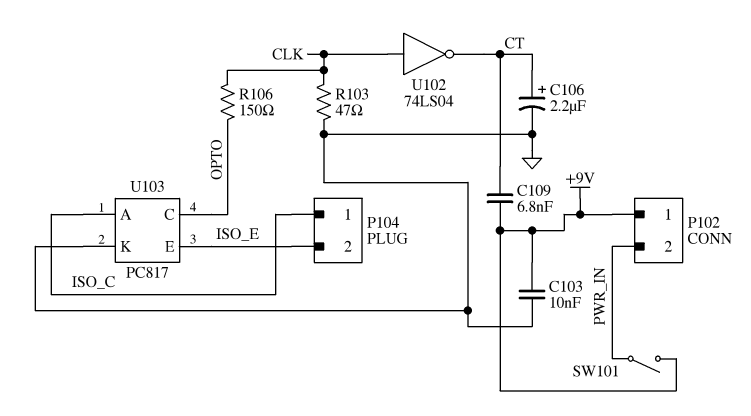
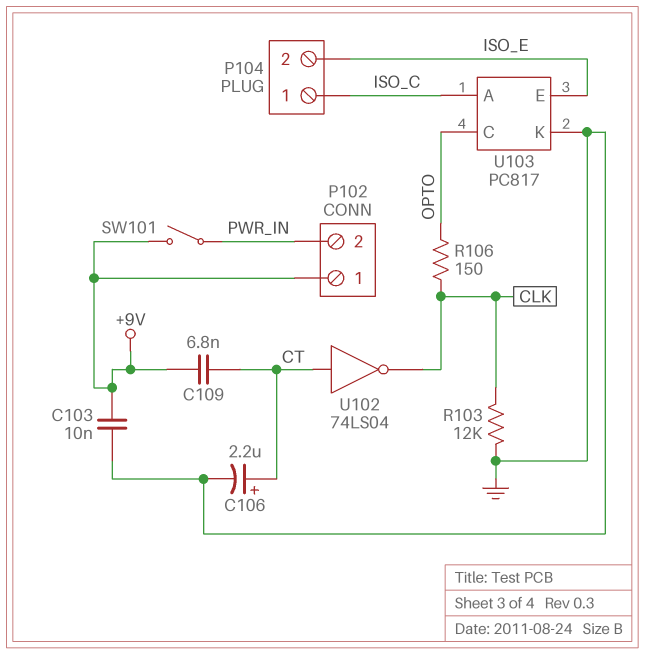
R103: 47 (CLK, GND) -> 12k (CLK, GND)
U102: NOT 74LS04 (in CLK, out CT) -> NOT 74LS04 (in CT, out CLK)

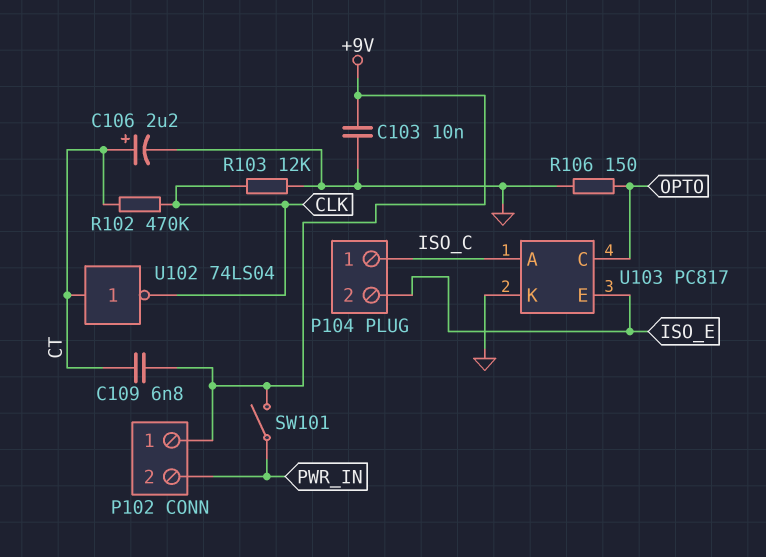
R102: none -> 470k (CLK, CT)
R106: 150 (CLK, OPTO) -> 150 (GND, OPTO)

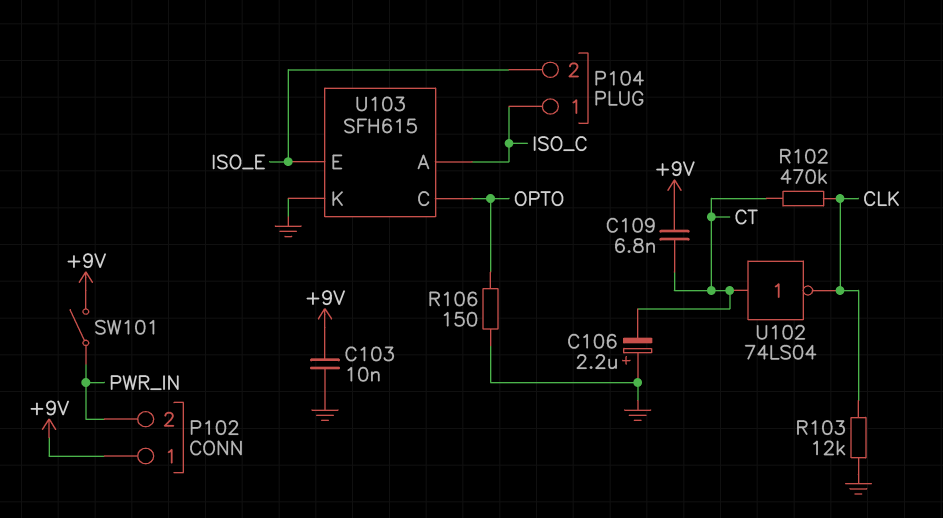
C106: 2.2uF (plus CT, minus GND) -> 2.2uF (plus GND, minus CT)
U103: PC817 -> SFH615

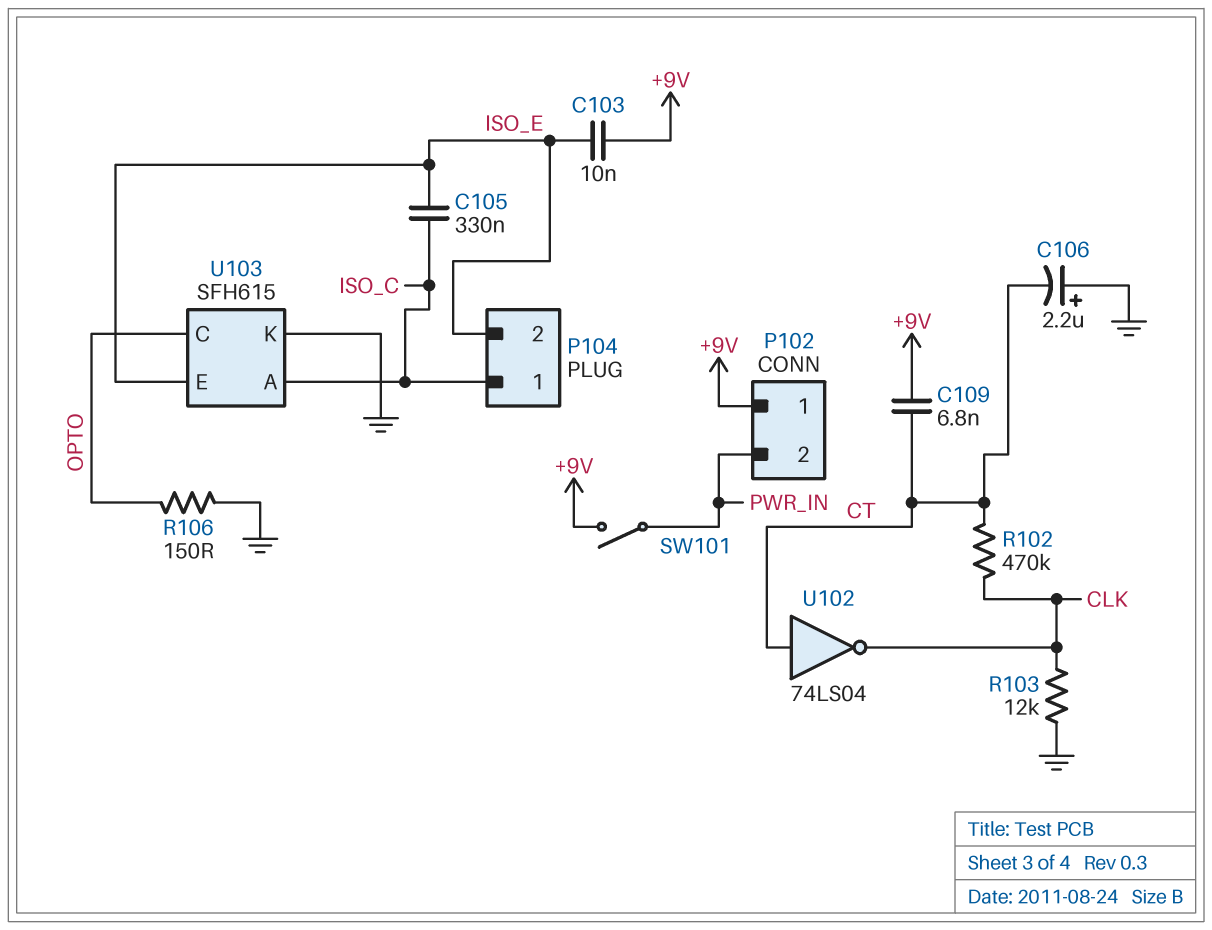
C103: 10nF (+9V, GND) -> 10nF (+9V, ISO_E)
C105: none -> 330nF (ISO_C, ISO_E)

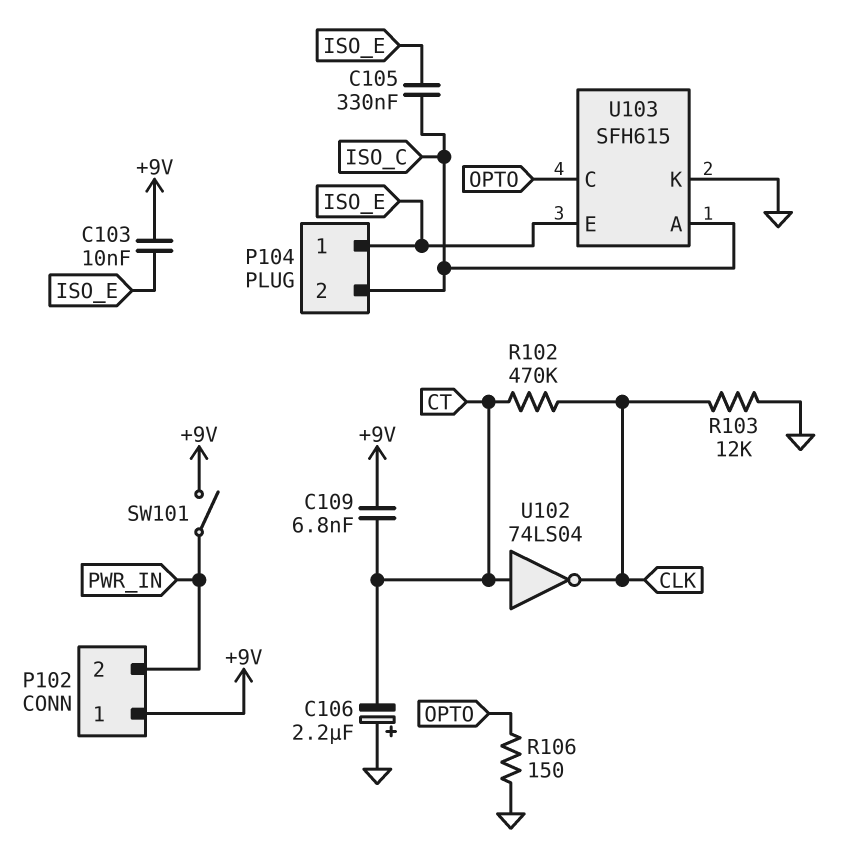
P104 pin 1: ISO_C -> ISO_E
P104 pin 2: ISO_E -> ISO_C

